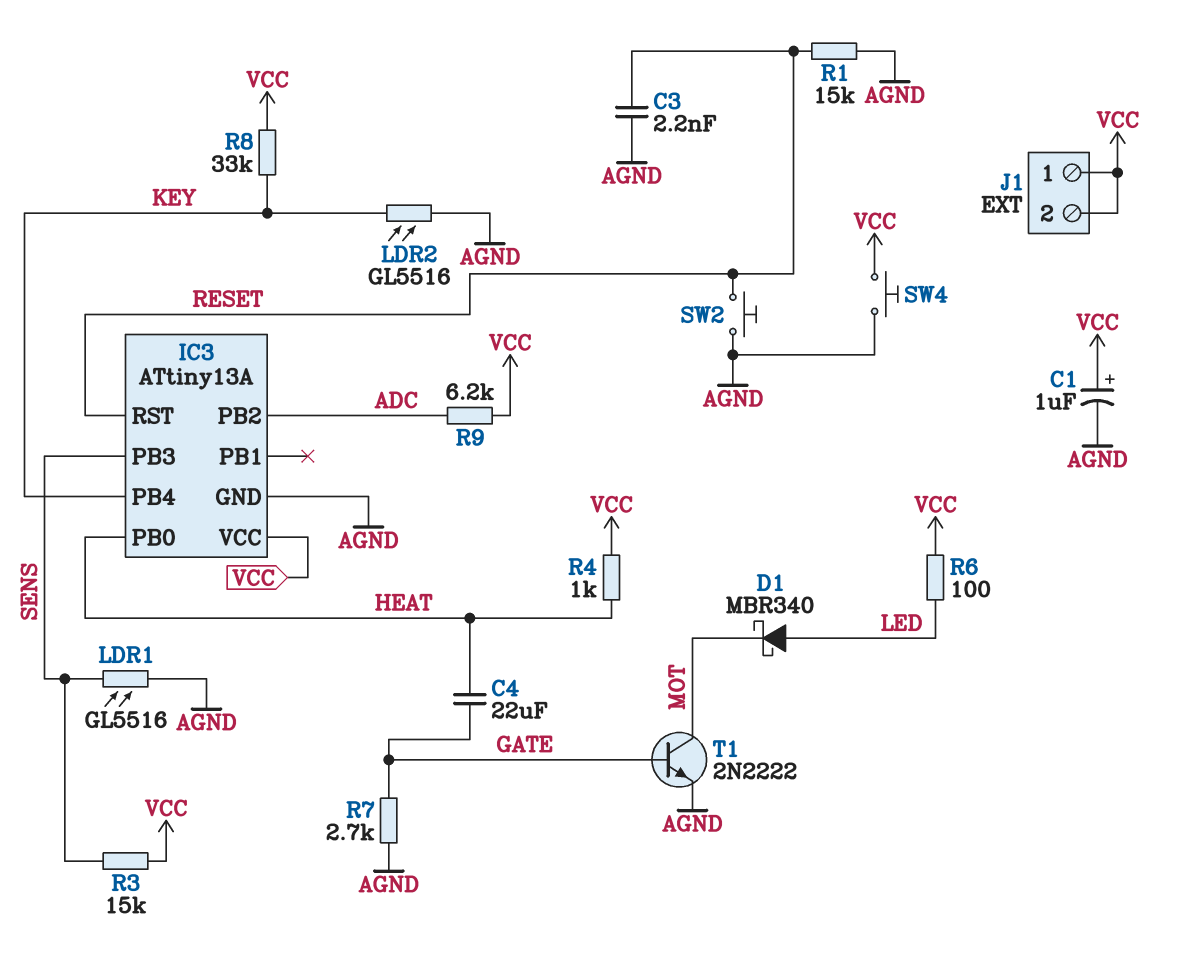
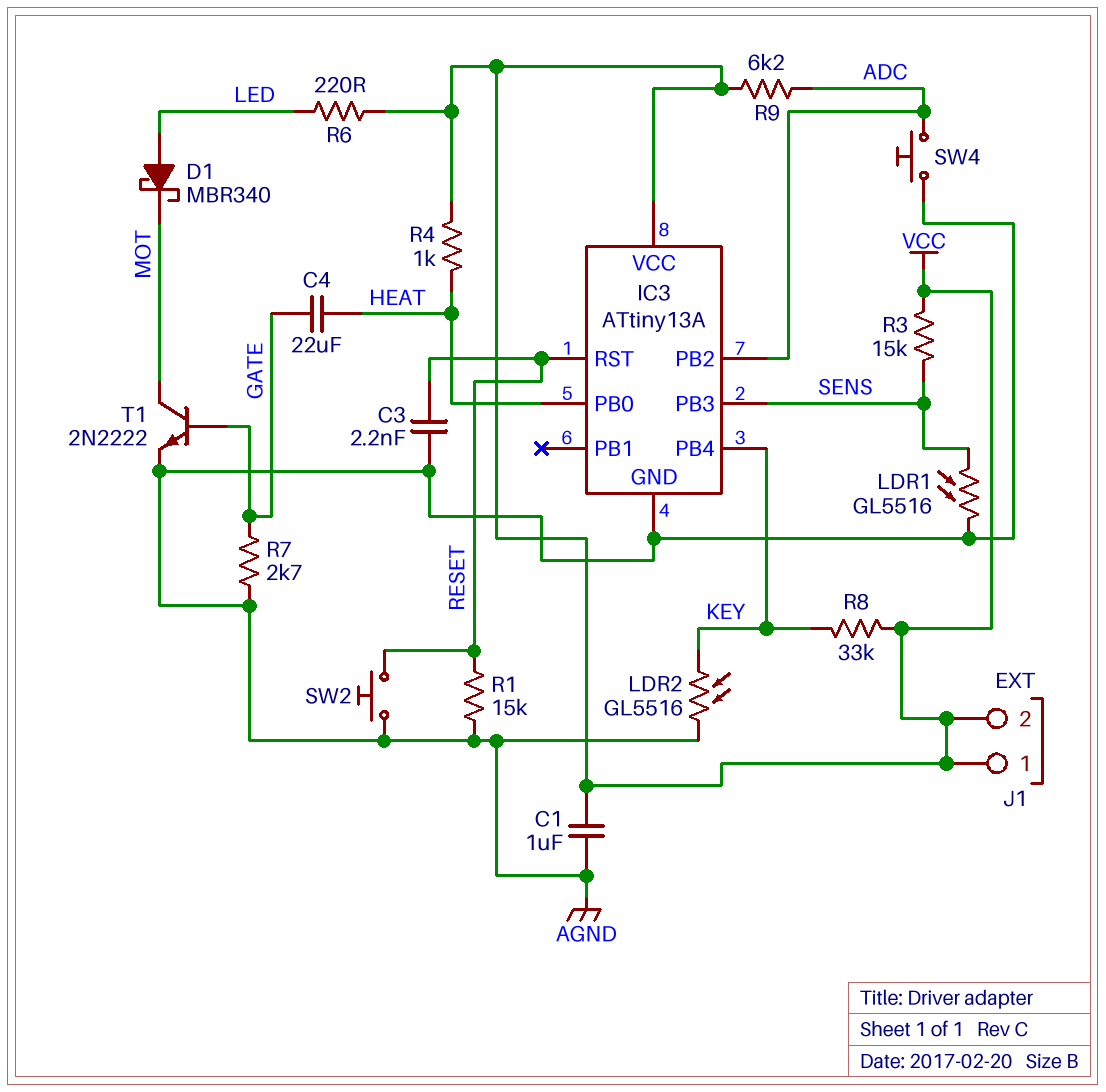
C1: 1uF (plus VCC, minus AGND) -> 1uF (AGND, VCC)
R6: 100 (LED, VCC) -> 220 (LED, VCC)
SW4: button (AGND, VCC) -> button (ADC, AGND)

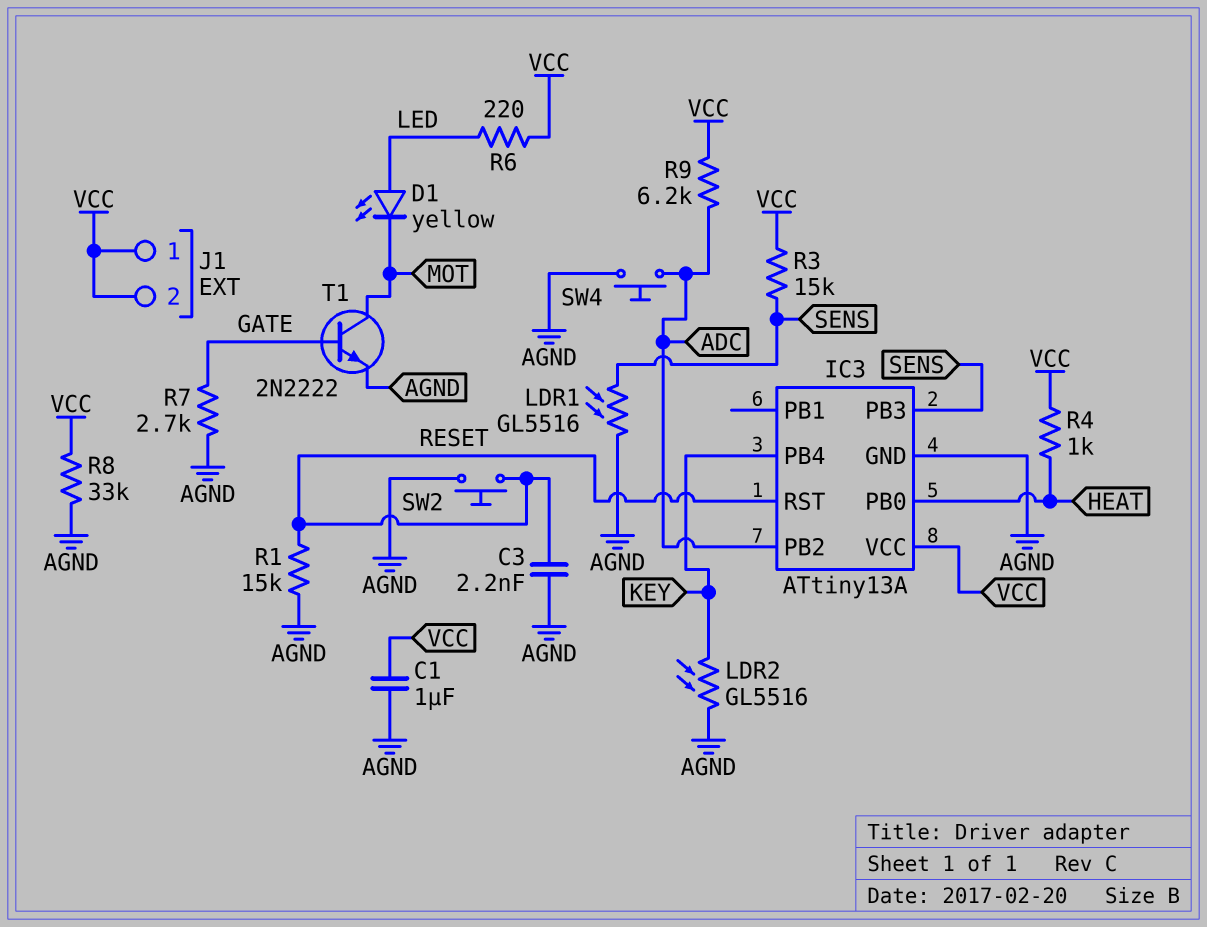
C4: 22uF (GATE, HEAT) -> none
D1: schottky MBR340 (A LED, K MOT) -> LED yellow (A LED, K MOT)
R8: 33k (KEY, VCC) -> 33k (AGND, VCC)

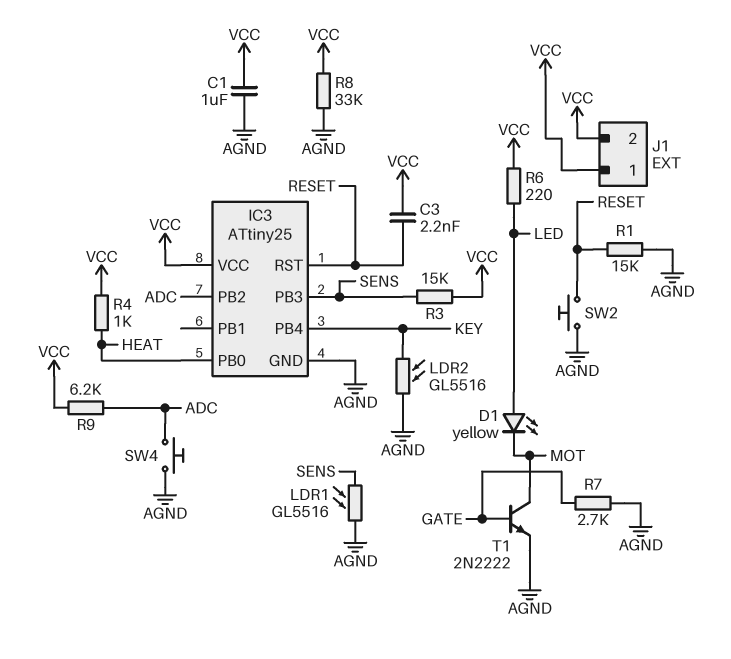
C3: 2.2nF (AGND, RESET) -> 2.2nF (RESET, VCC)
IC3: ATtiny13A -> ATtiny25

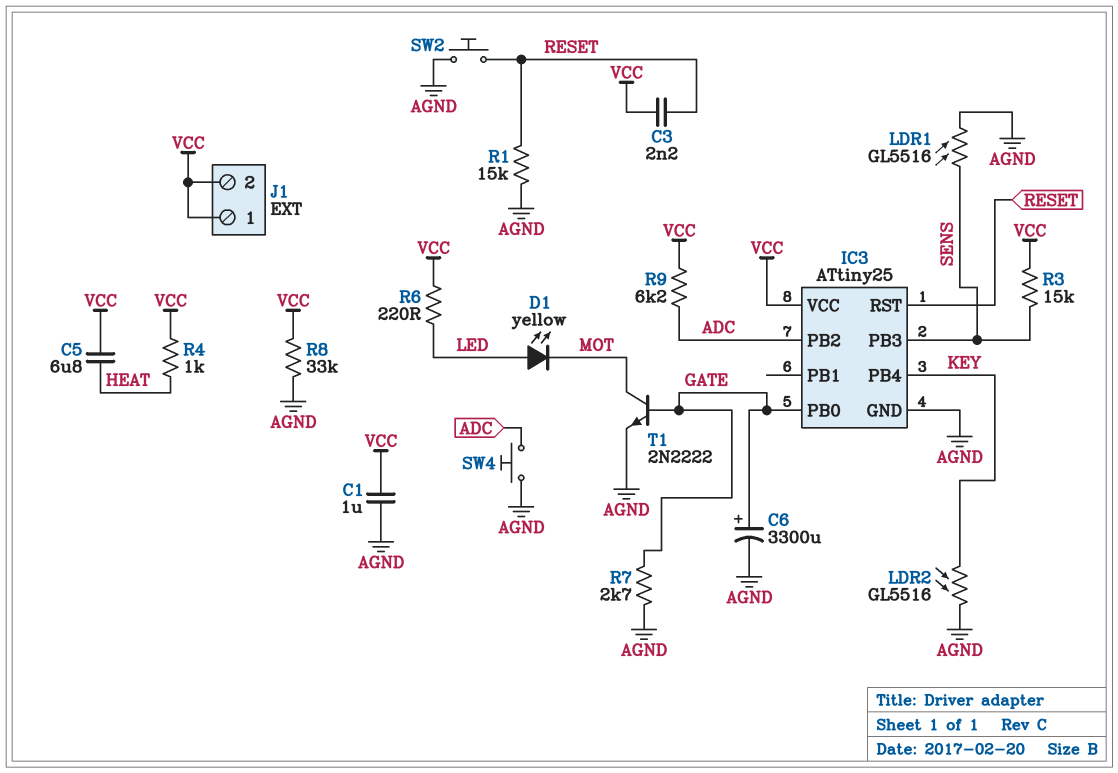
C5: none -> 6.8uF (HEAT, VCC)
C6: none -> 3300uF (plus GATE, minus AGND)
IC3 pin PB0: HEAT -> GATE

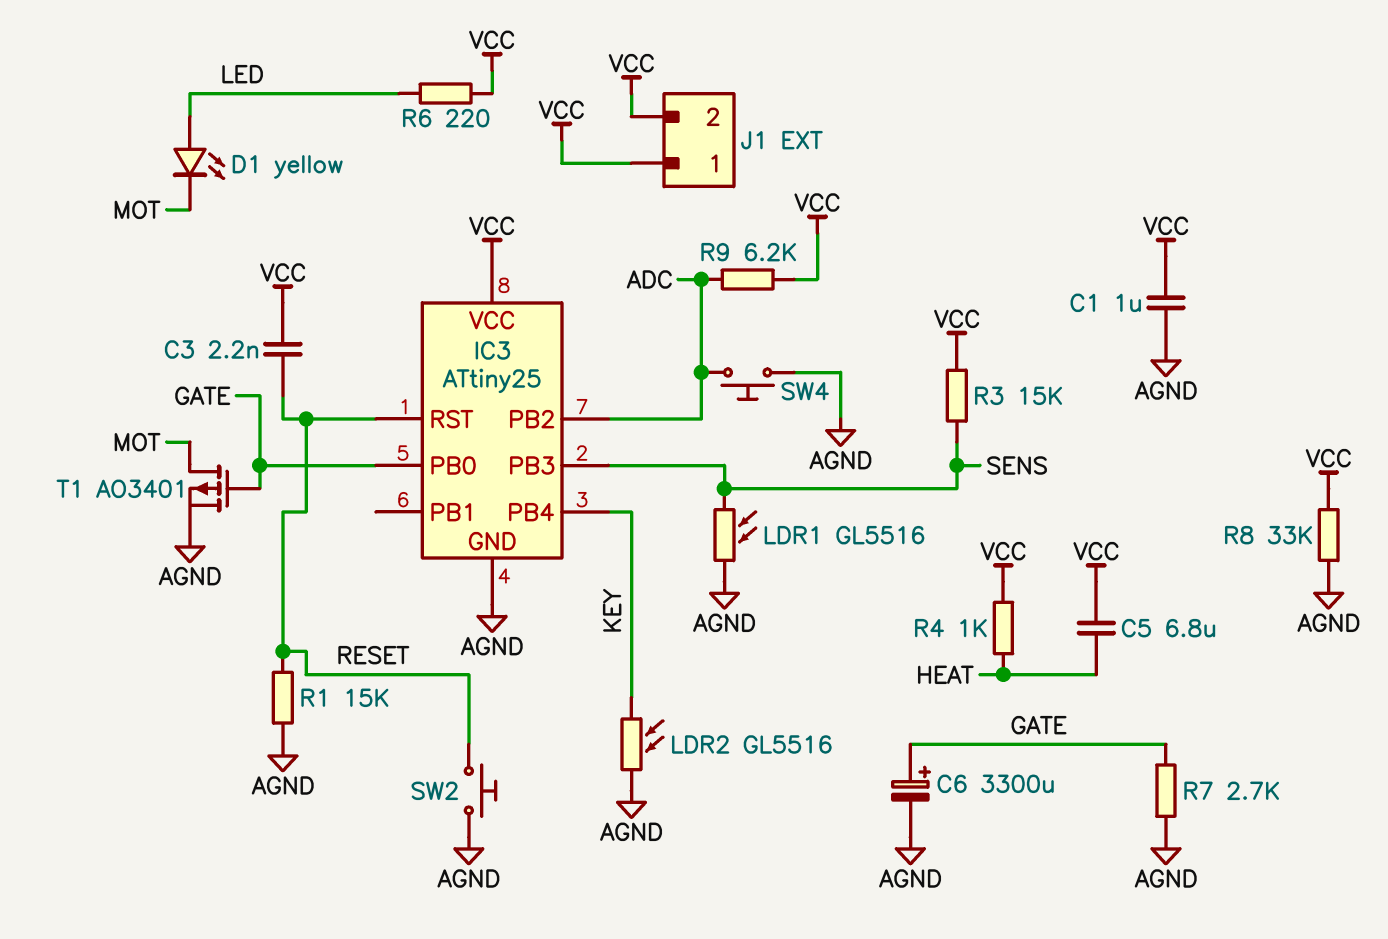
T1: NPN 2N2222 (B GATE, C MOT, E AGND) -> PMOS AO3401 (G GATE, D MOT, S AGND)

